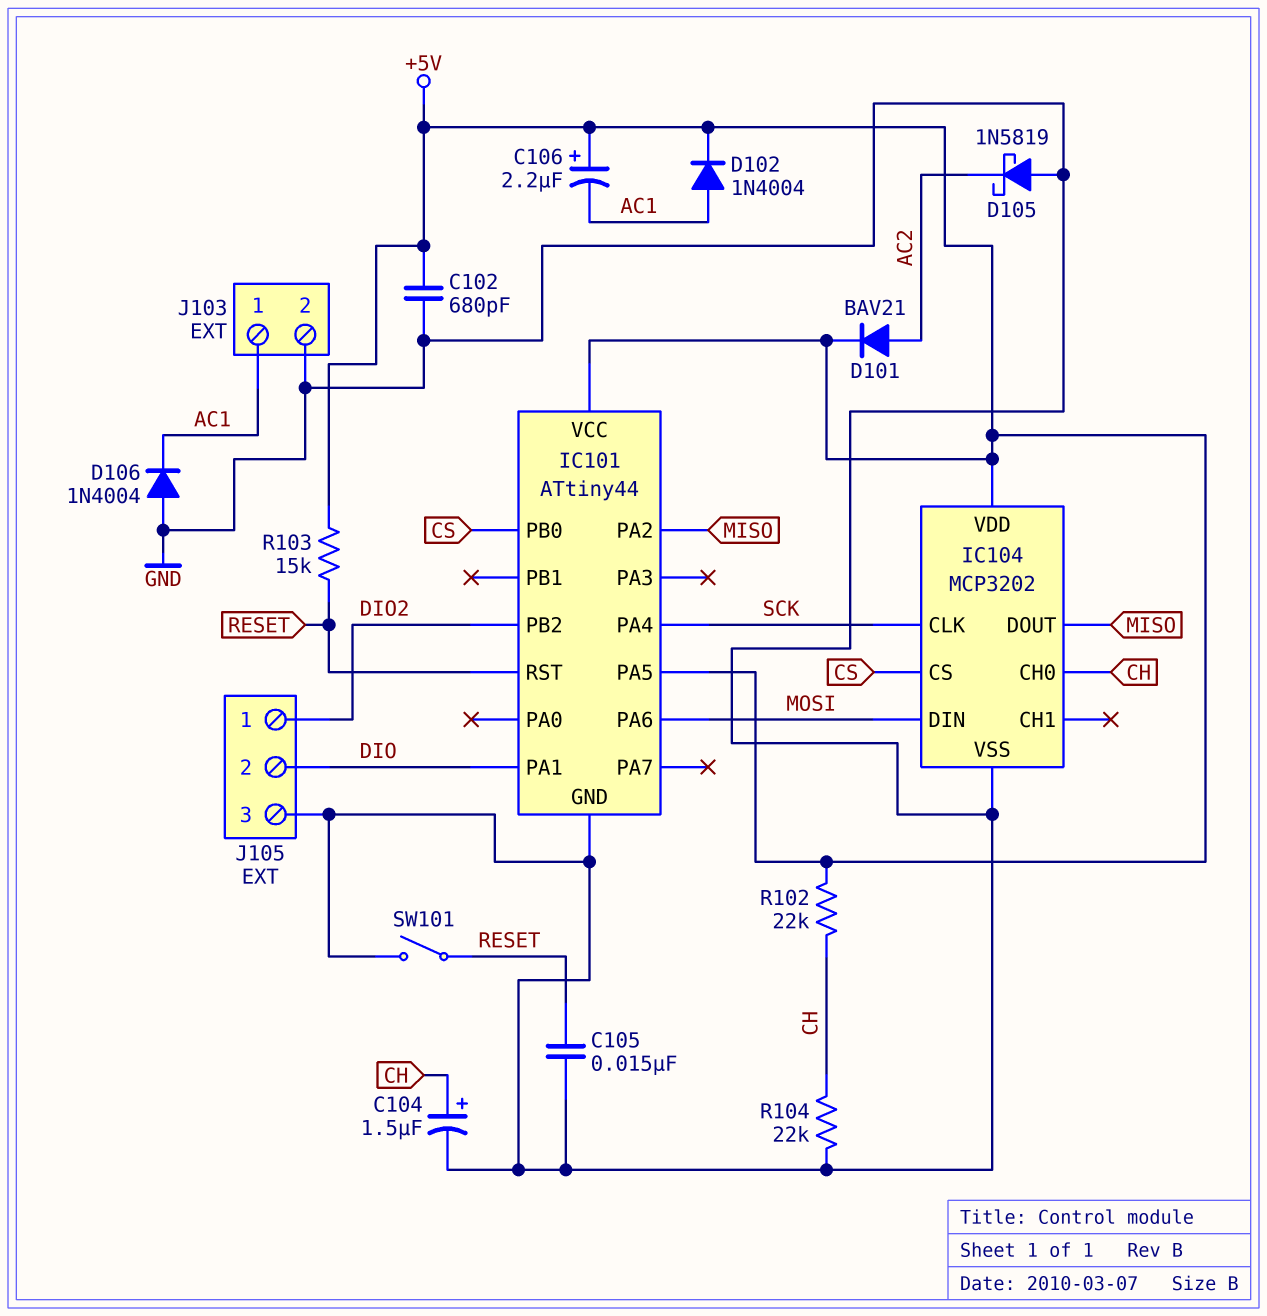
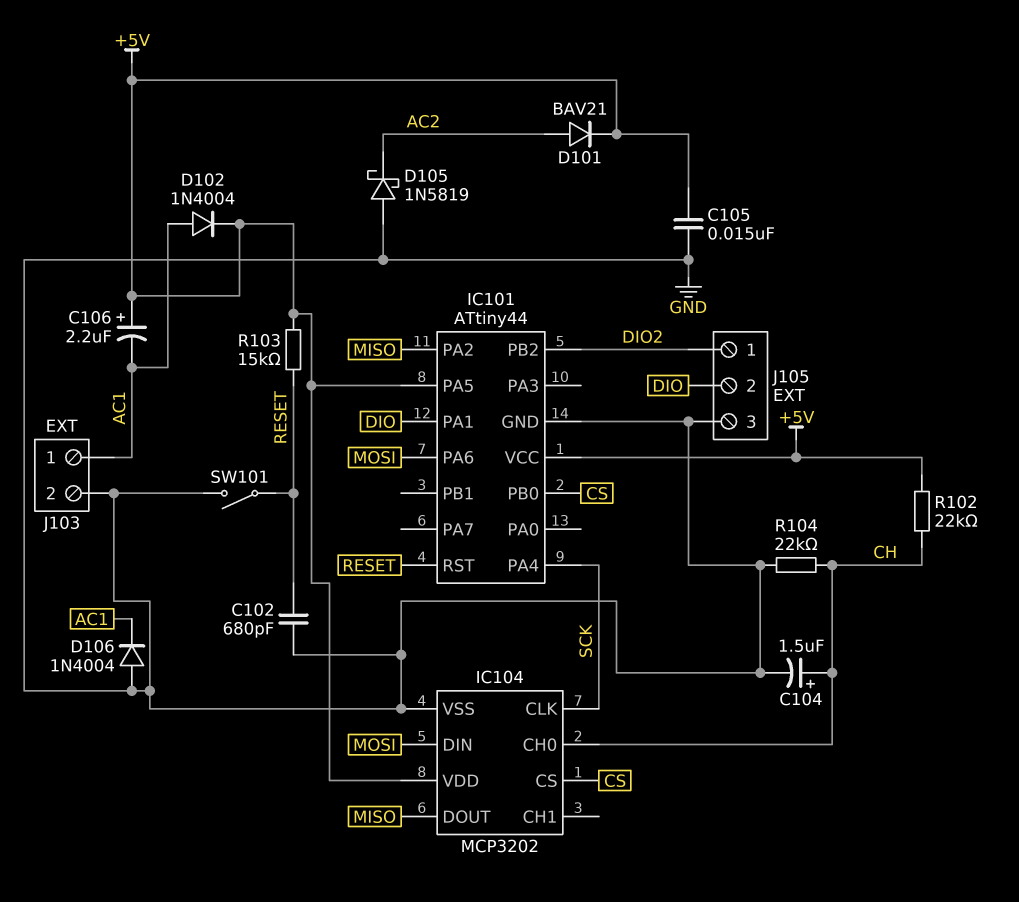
C102: 680pF (+5V, GND) -> 680pF (GND, RESET)
C105: 15nF (GND, RESET) -> 15nF (+5V, GND)

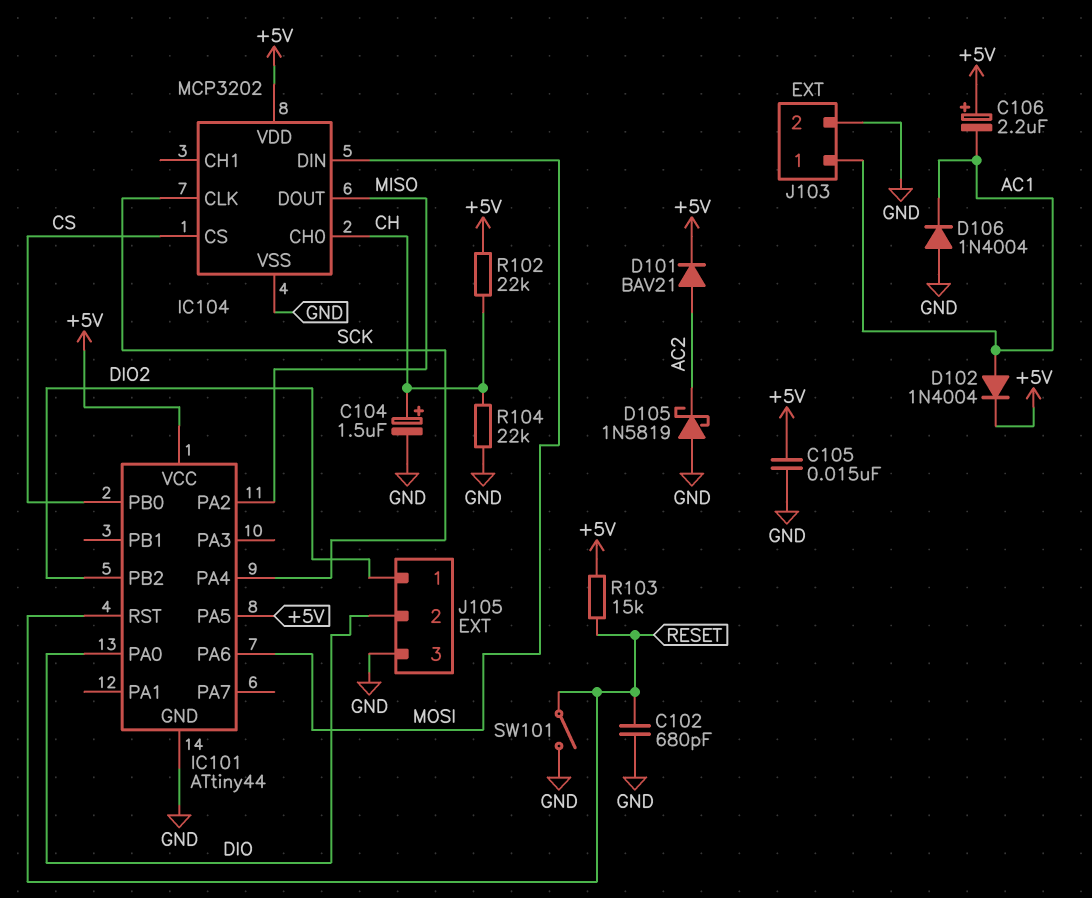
IC101 pin PA0: none -> DIO
IC101 pin PA1: DIO -> none

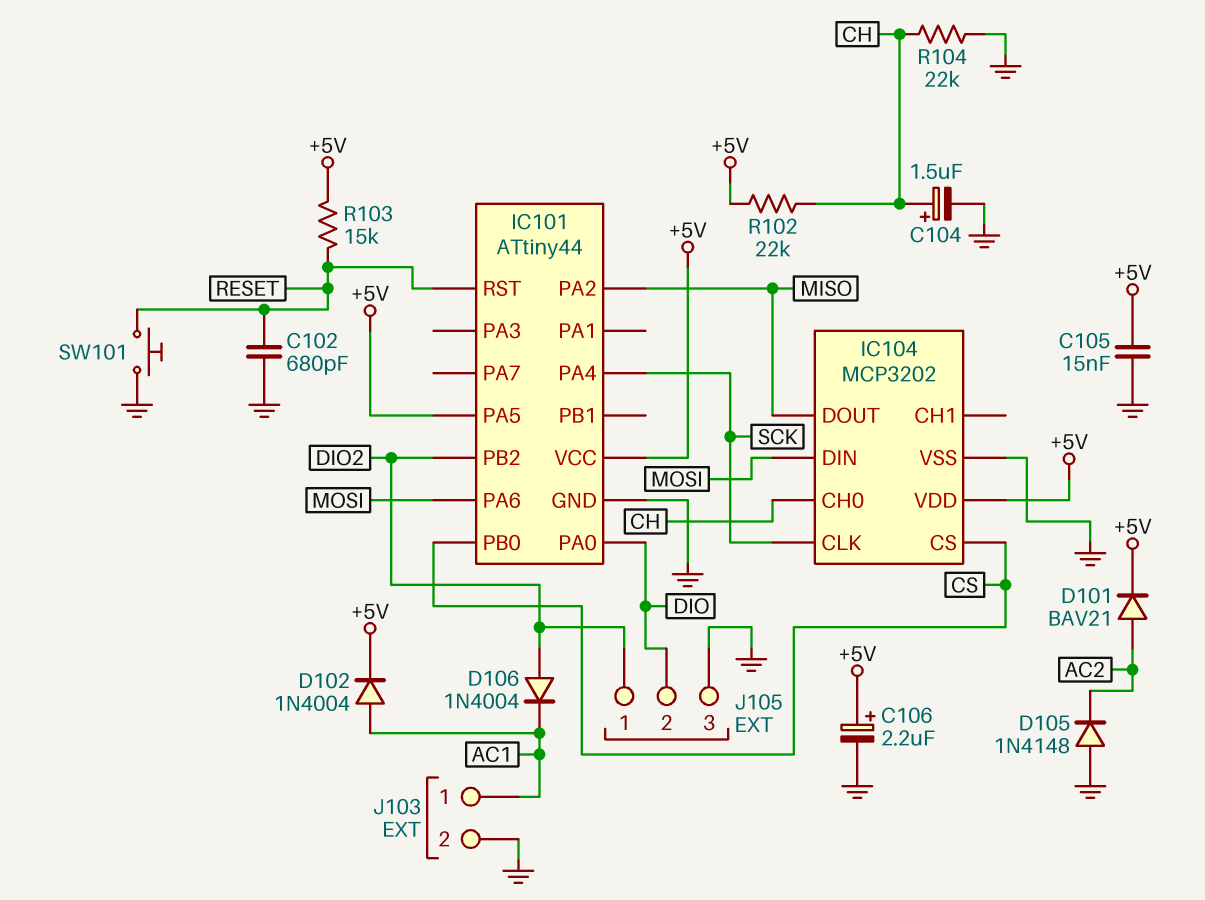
C106: 2.2uF (plus +5V, minus AC1) -> 2.2uF (plus +5V, minus GND)
D105: schottky 1N5819 (A GND, K AC2) -> diode 1N4148 (A GND, K AC2)
D106: diode 1N4004 (A GND, K AC1) -> diode 1N4004 (A DIO2, K AC1)
SW101: switch (GND, RESET) -> button (GND, RESET)

